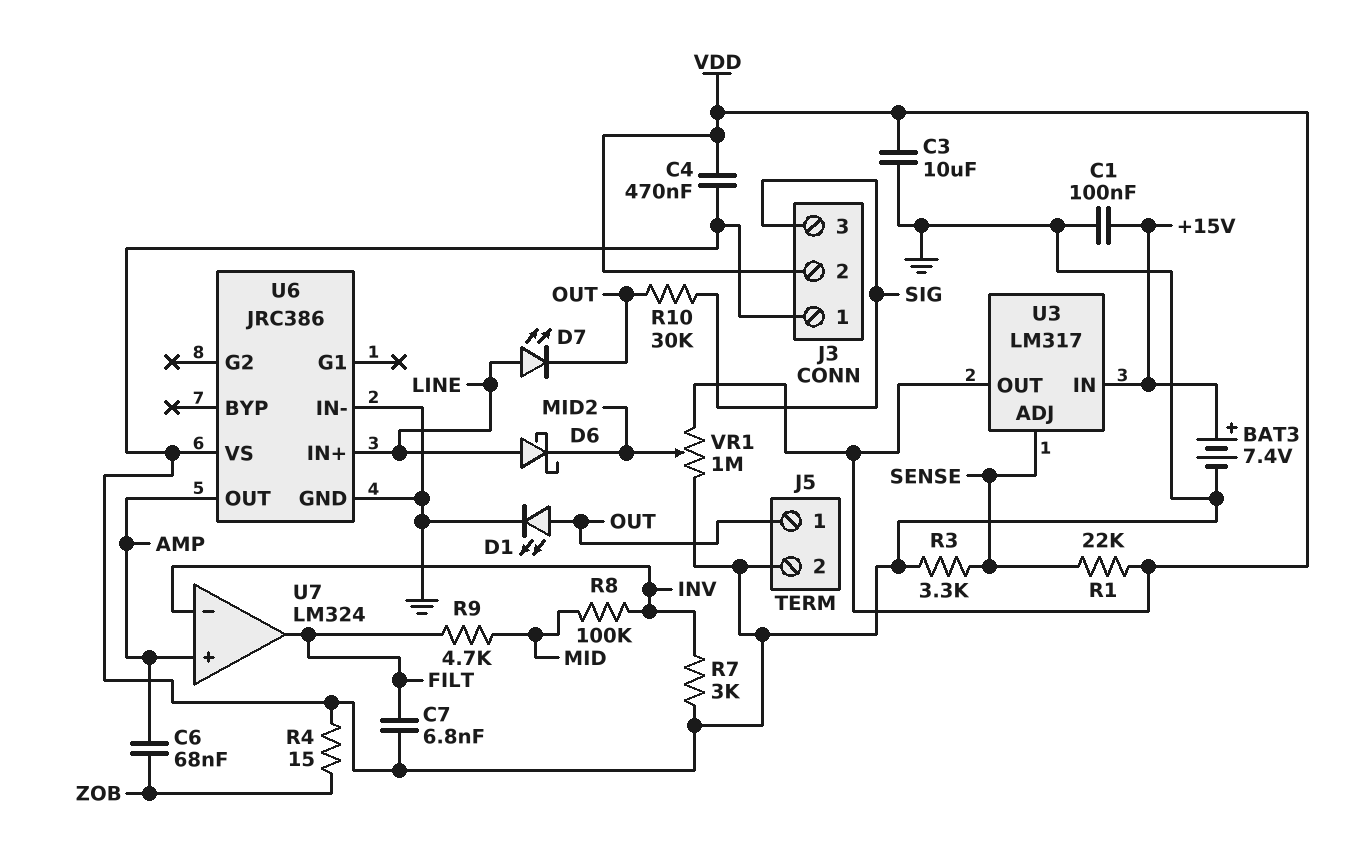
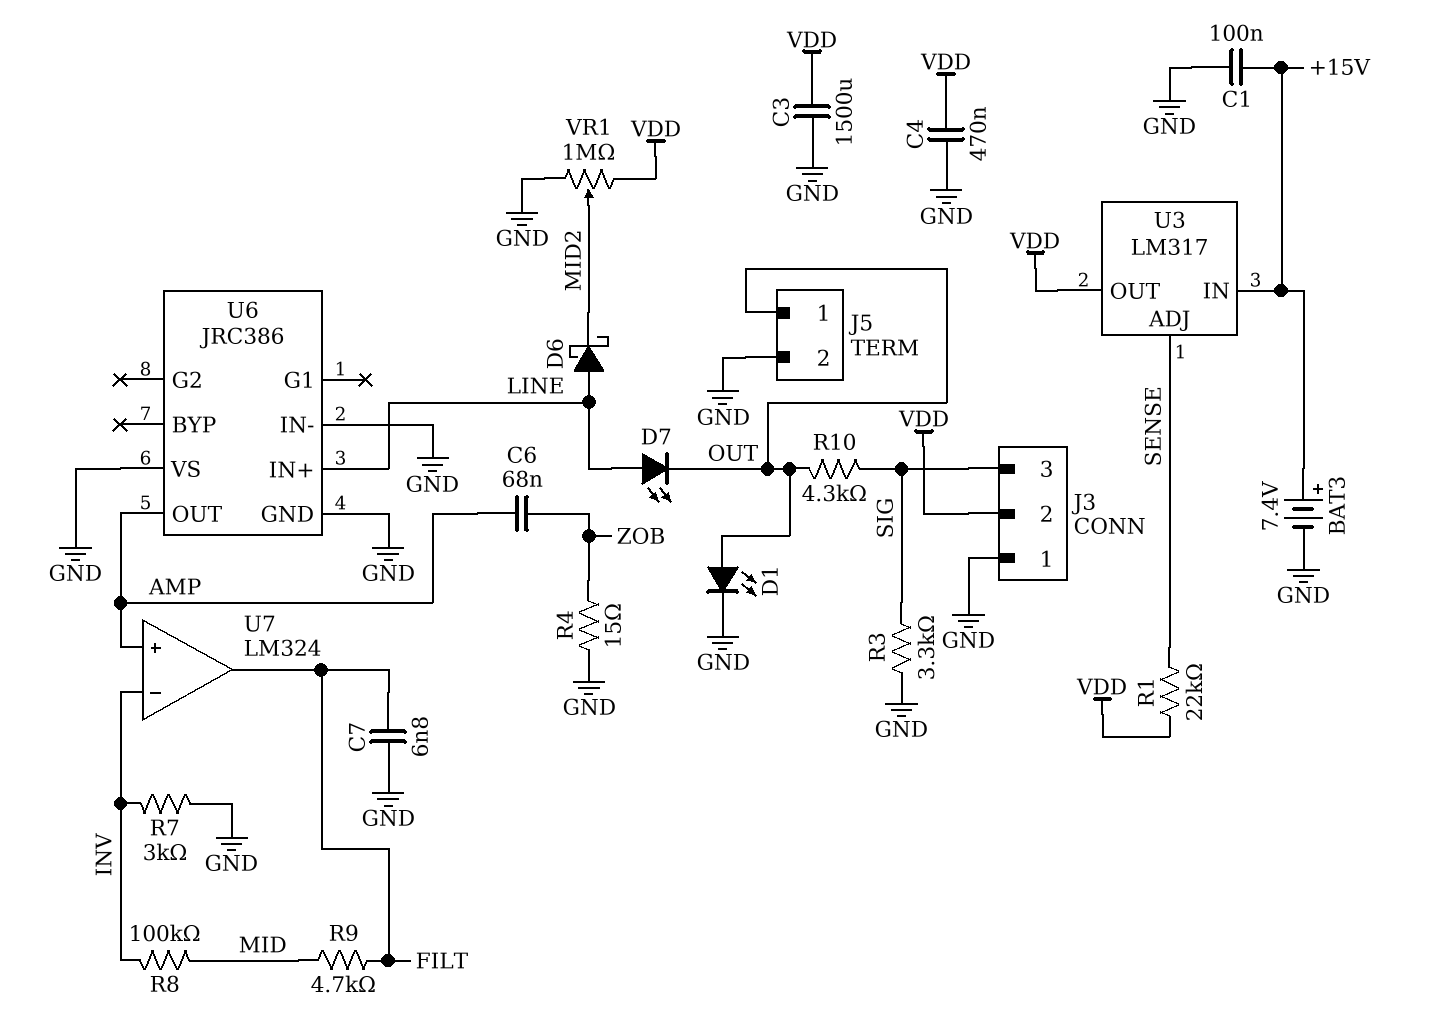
C3: 10uF (GND, VDD) -> 1500uF (GND, VDD)
R3: 3.3k (GND, SENSE) -> 3.3k (GND, SIG)
R10: 30k (OUT, SIG) -> 4.3k (OUT, SIG)

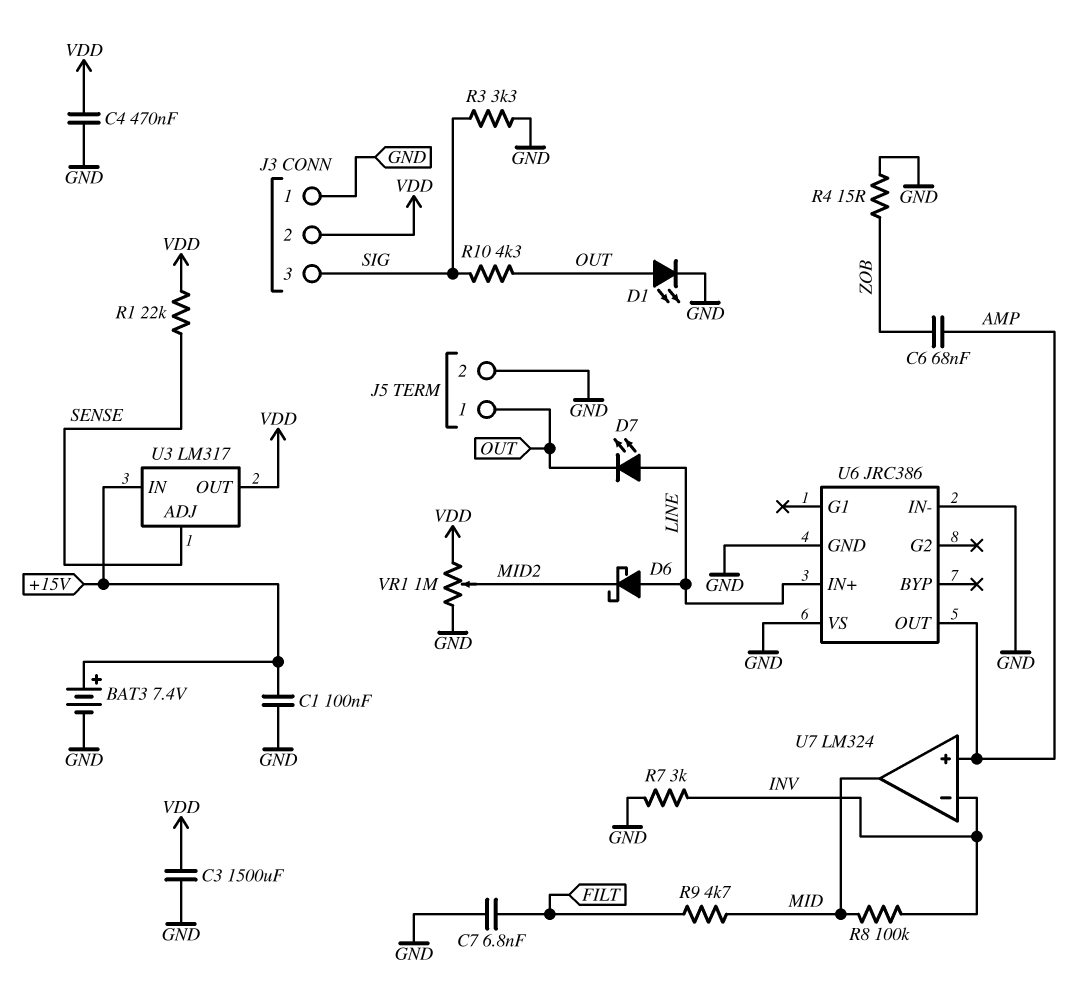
U7 pin out: FILT -> MID

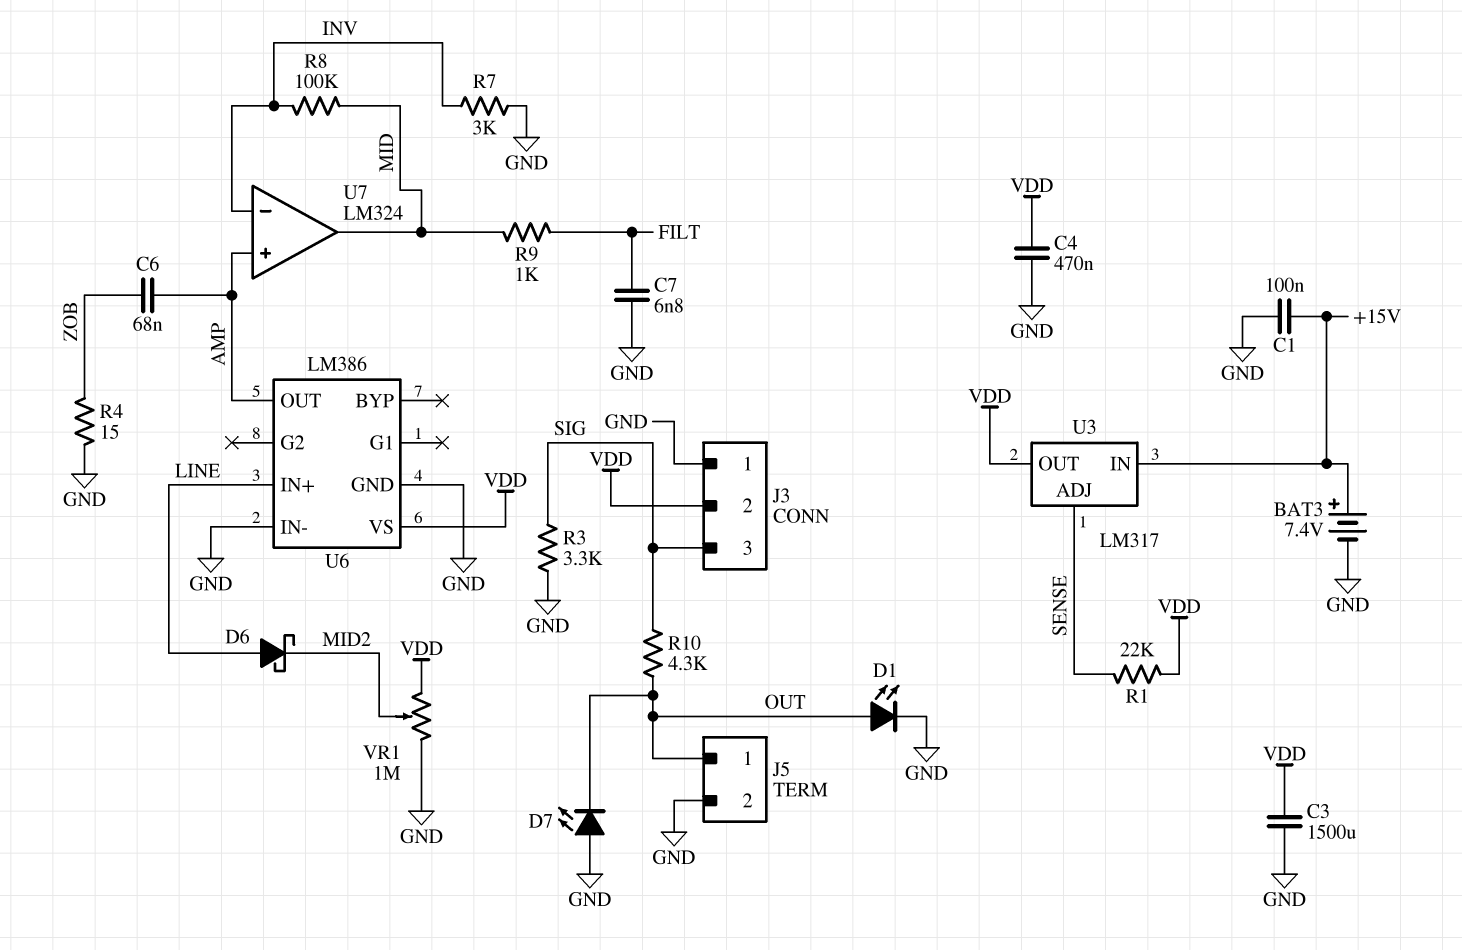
D7: LED (A LINE, K OUT) -> LED (A GND, K OUT)
R9: 4.7k (FILT, MID) -> 1k (FILT, MID)
U6: JRC386 -> LM386
U6 pin VS: GND -> VDD

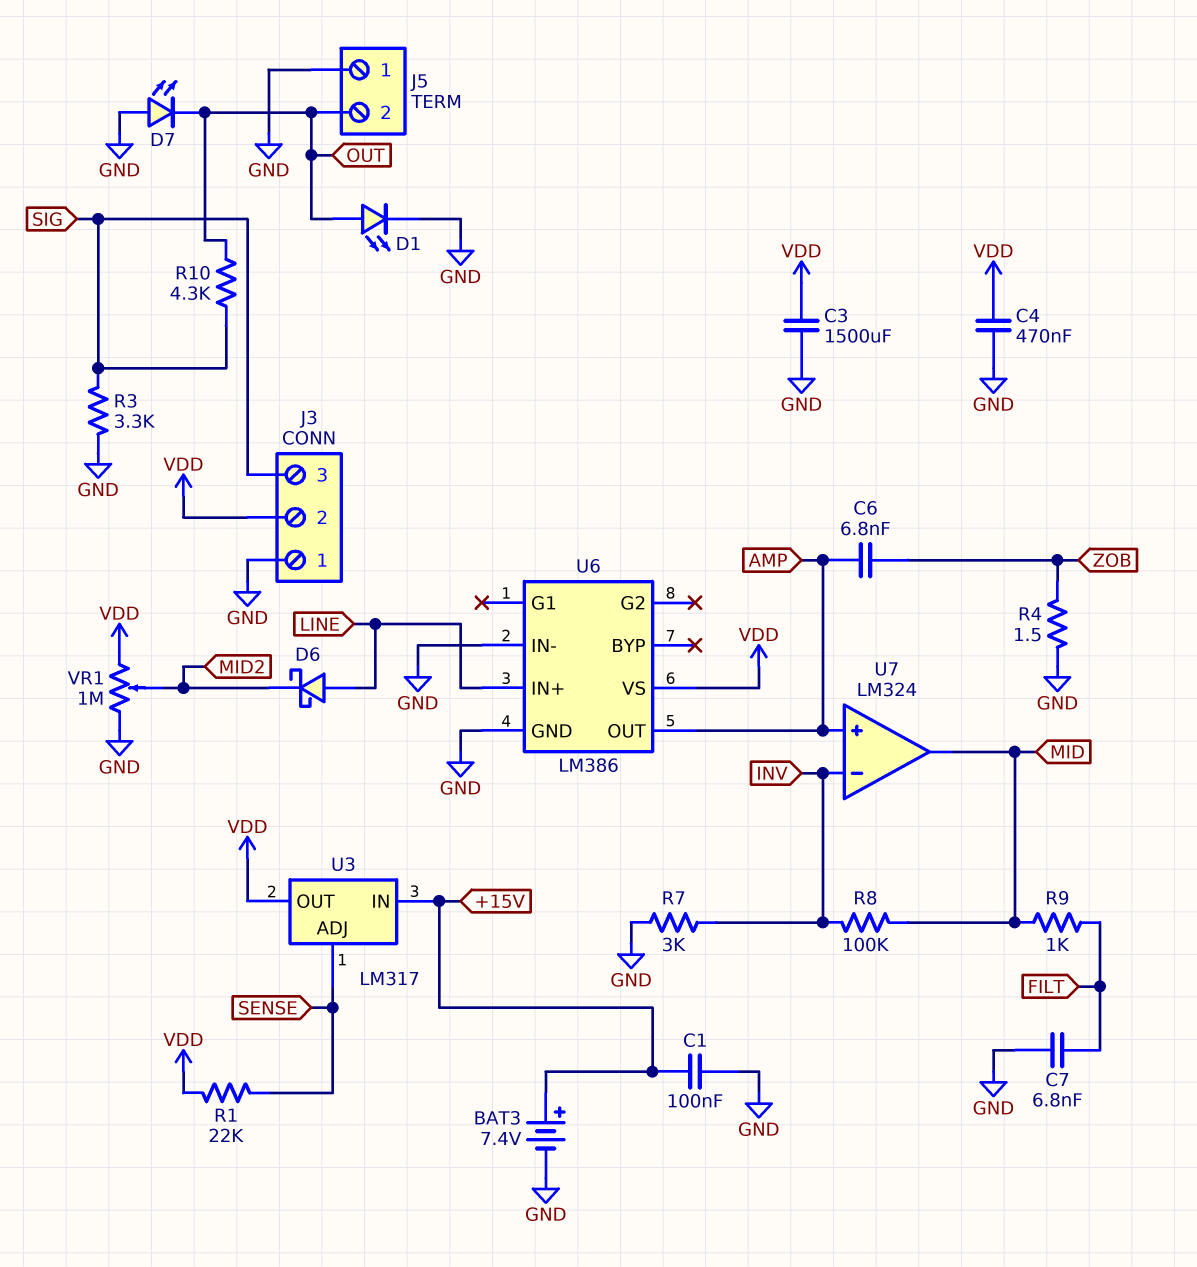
C6: 68nF (AMP, ZOB) -> 6.8nF (AMP, ZOB)
J5 pin 1: OUT -> GND
J5 pin 2: GND -> OUT
R4: 15 (GND, ZOB) -> 1.5 (GND, ZOB)

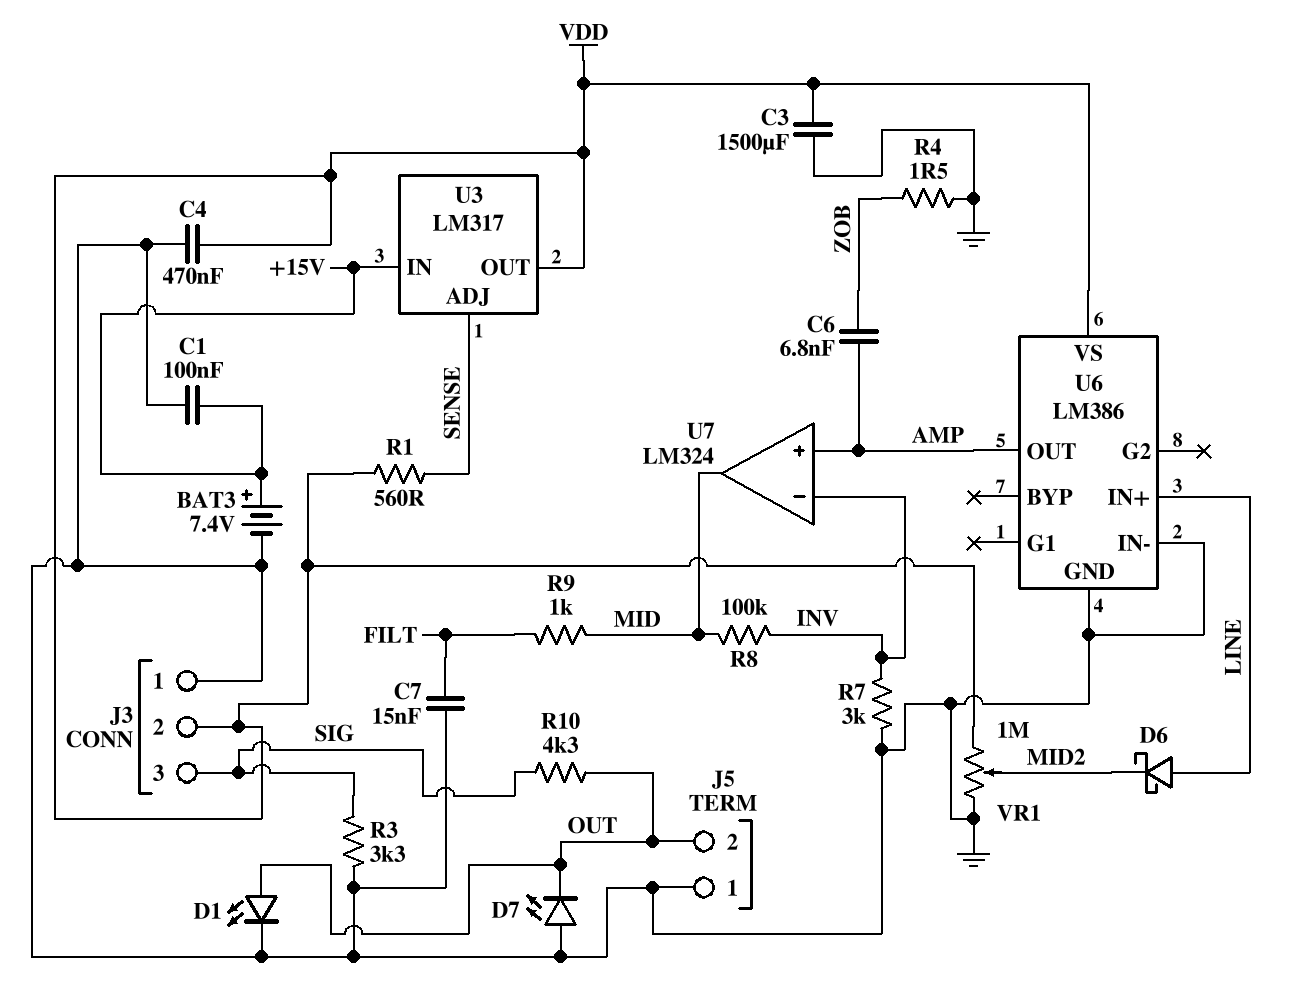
C7: 6.8nF (FILT, GND) -> 15nF (FILT, GND)
R1: 22k (SENSE, VDD) -> 560 (SENSE, VDD)

